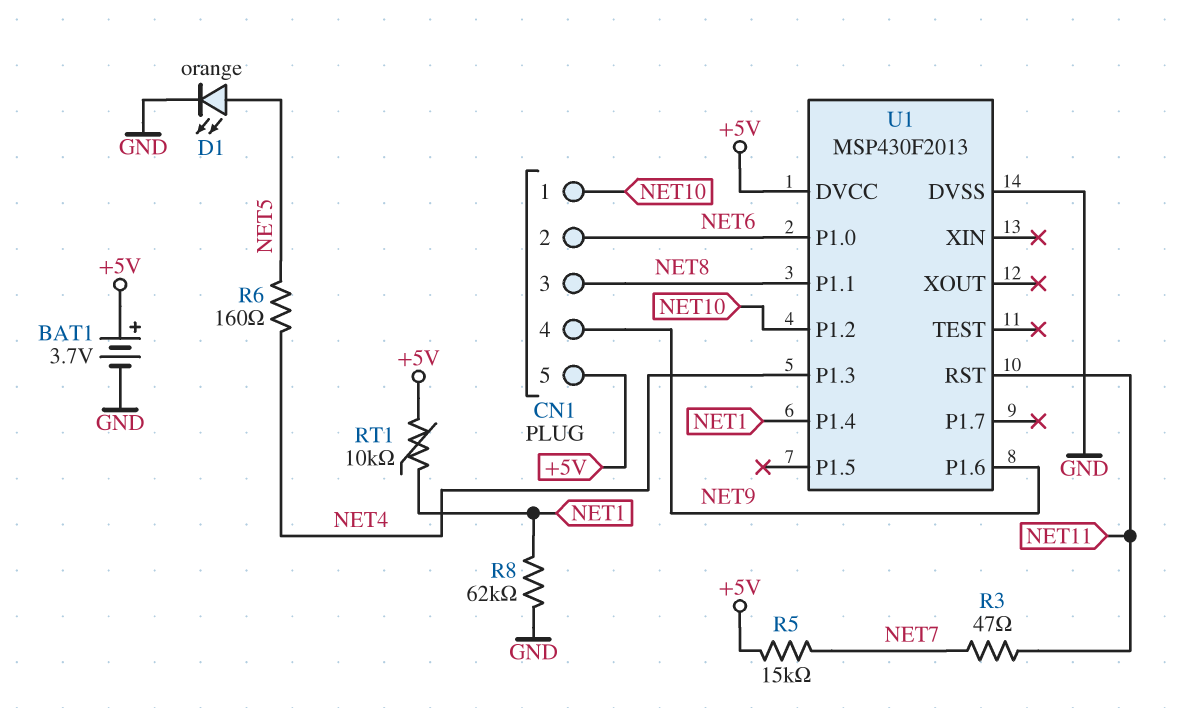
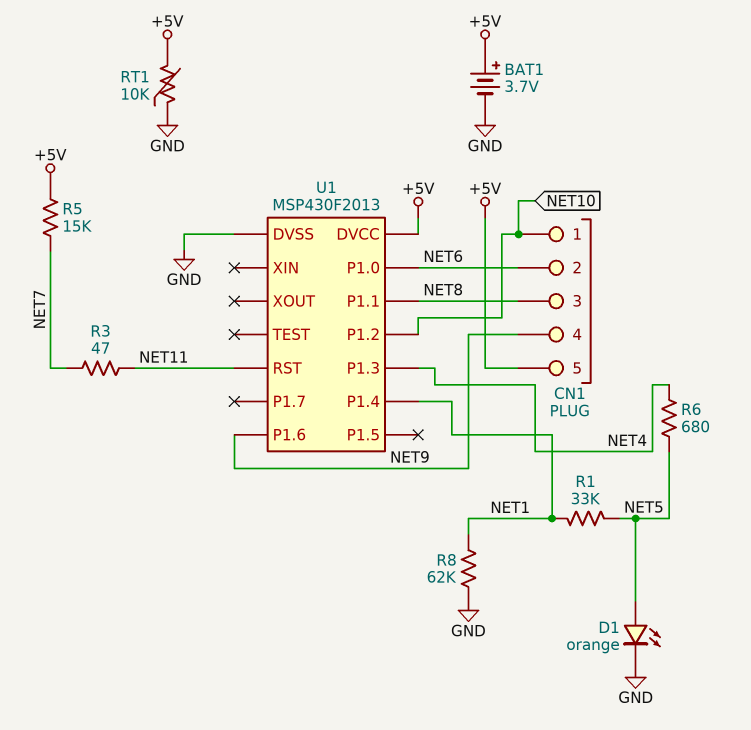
R1: none -> 33k (NET1, NET5)
R6: 160 (NET4, NET5) -> 680 (NET4, NET5)
RT1: 10k (+5V, NET1) -> 10k (+5V, GND)

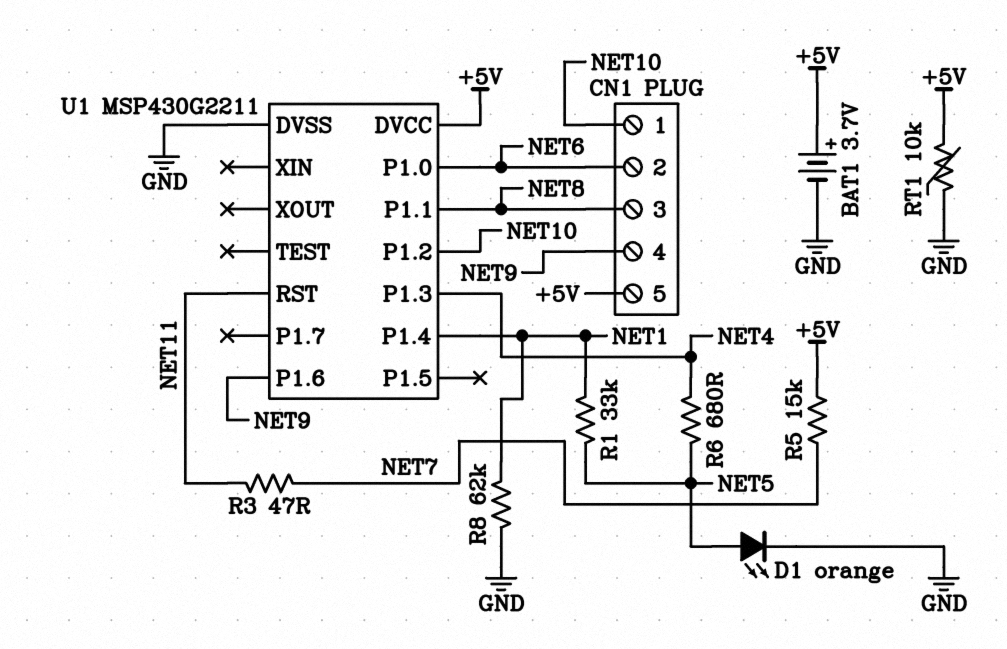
U1: MSP430F2013 -> MSP430G2211

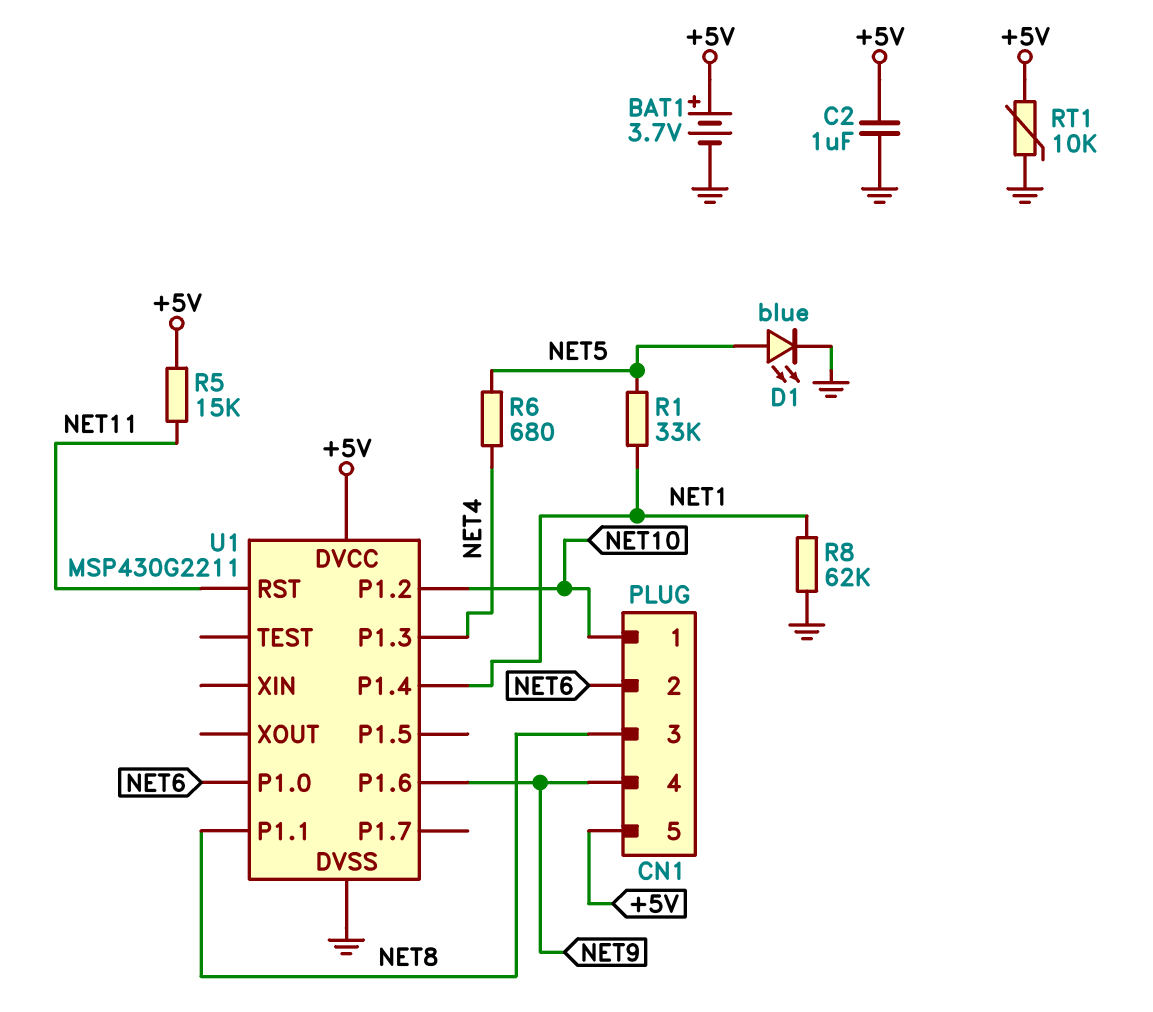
C2: none -> 1uF (+5V, GND)
D1: LED orange (A NET5, K GND) -> LED blue (A NET5, K GND)
R3: 47 (NET7, NET11) -> none
R5: 15k (+5V, NET7) -> 15k (+5V, NET11)

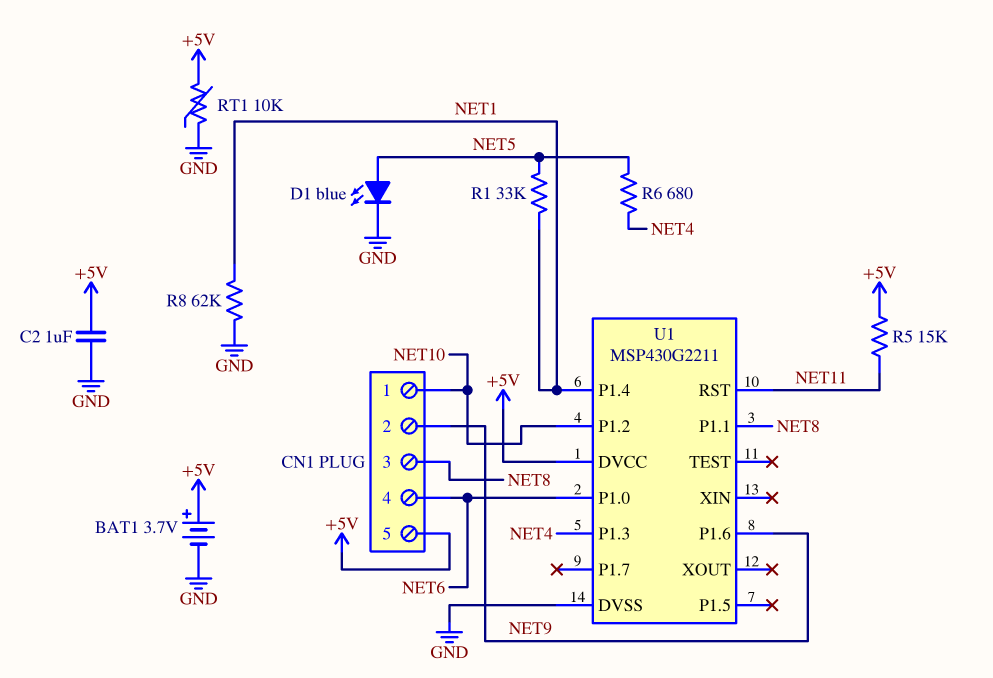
CN1 pin 2: NET6 -> NET9
CN1 pin 4: NET9 -> NET6

